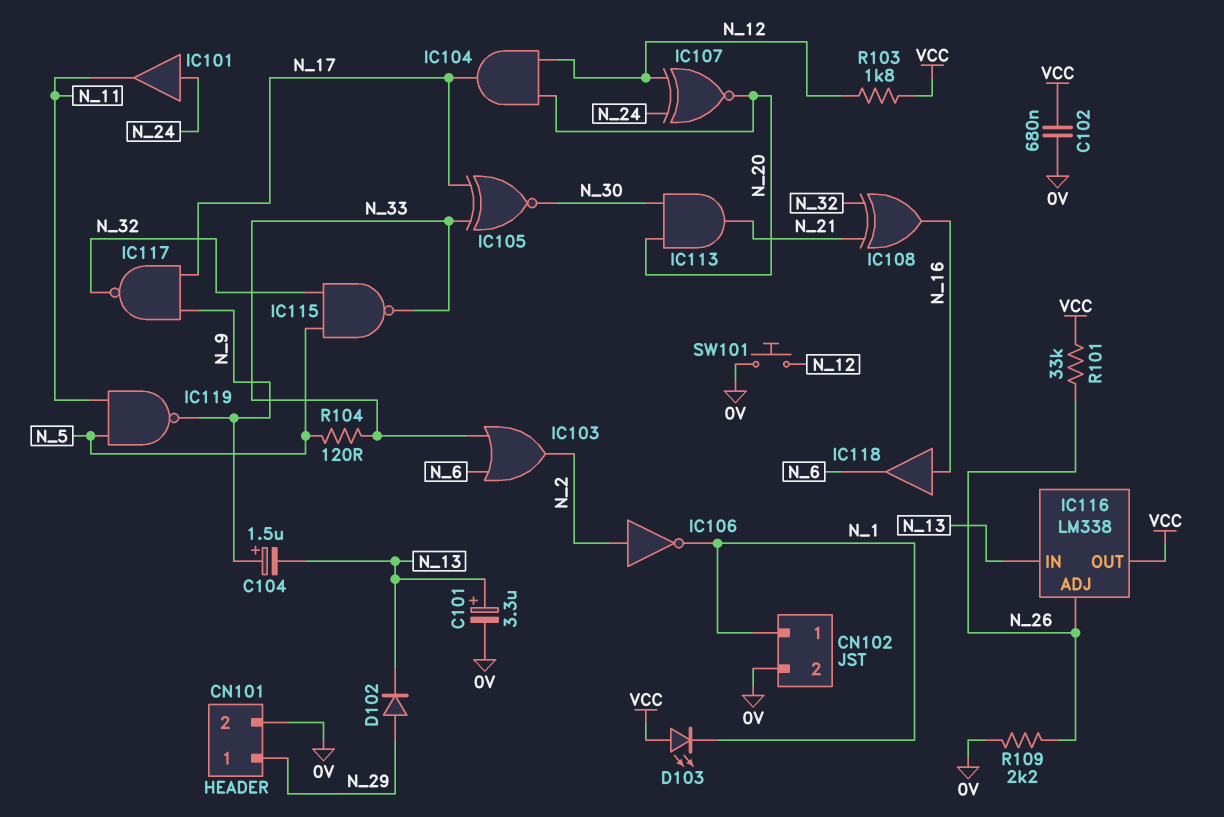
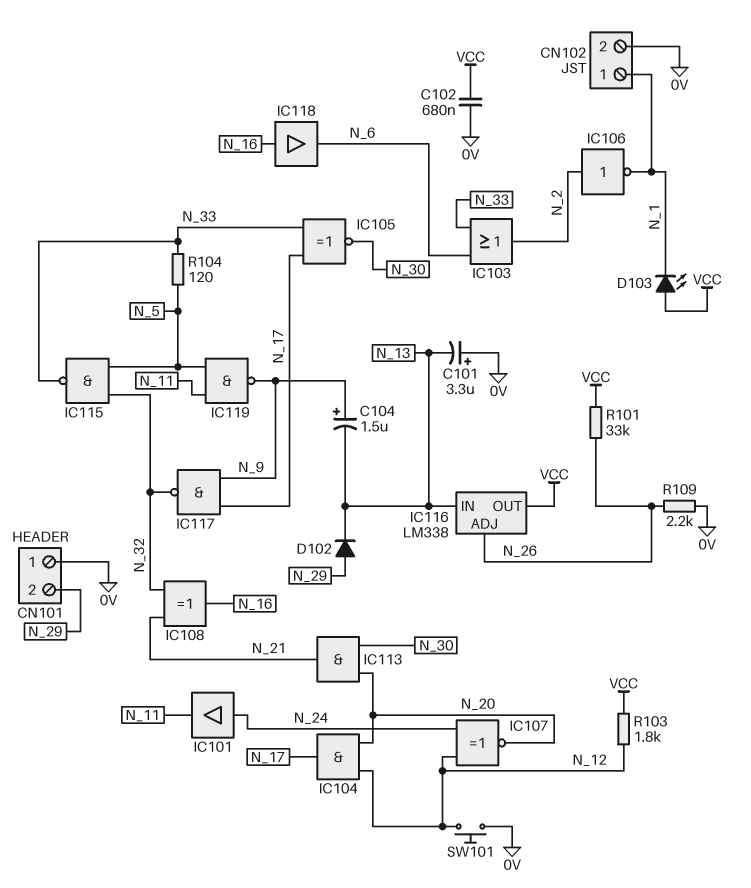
C101: 3.3uF (plus N_13, minus 0V) -> 3.3uF (plus 0V, minus N_13)
CN101 pin 1: N_29 -> 0V
CN101 pin 2: 0V -> N_29

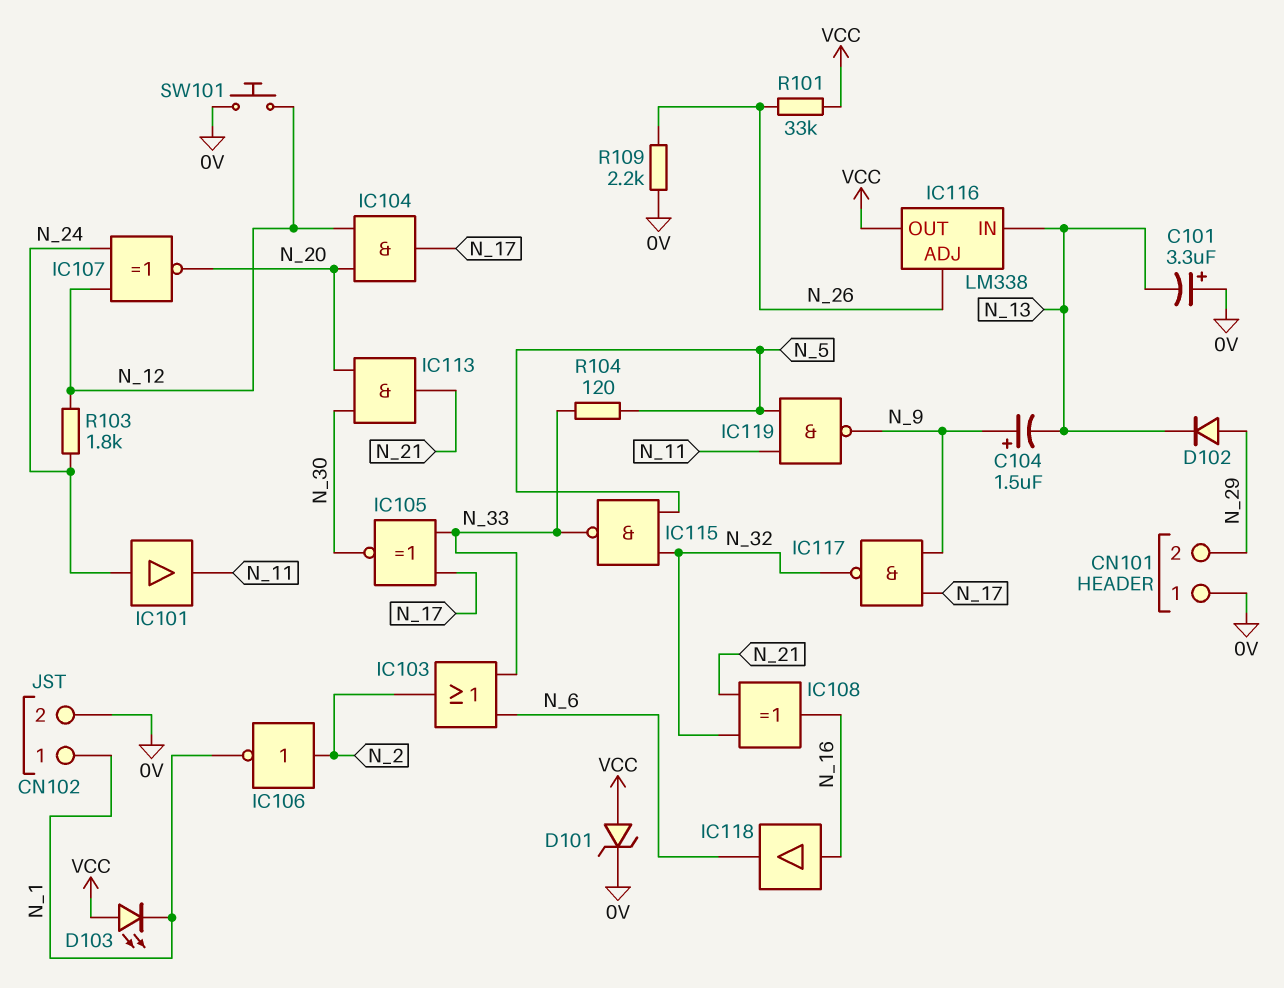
C102: 680nF (0V, VCC) -> none
D101: none -> zener (A VCC, K 0V)
R103: 1.8k (N_12, VCC) -> 1.8k (N_12, N_24)

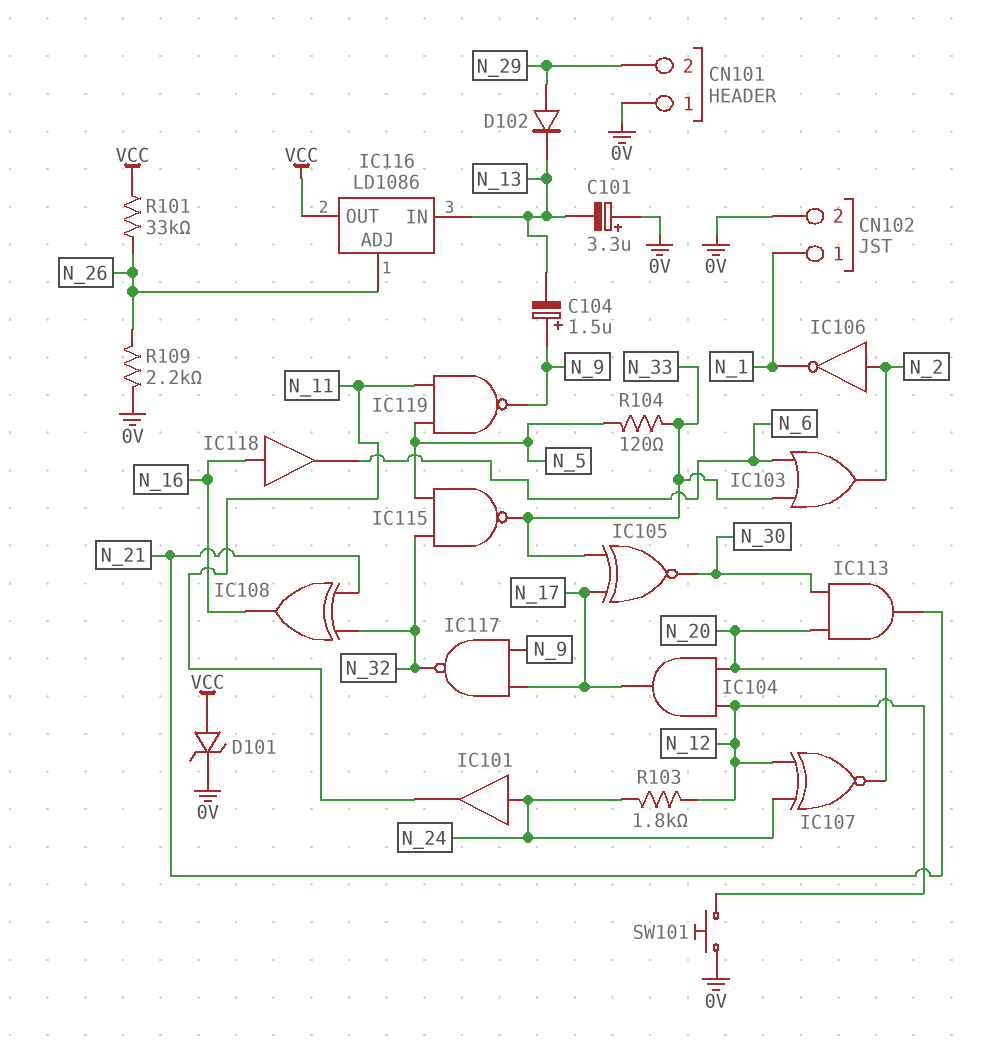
D103: LED (A VCC, K N_1) -> none
IC116: LM338 -> LD1086

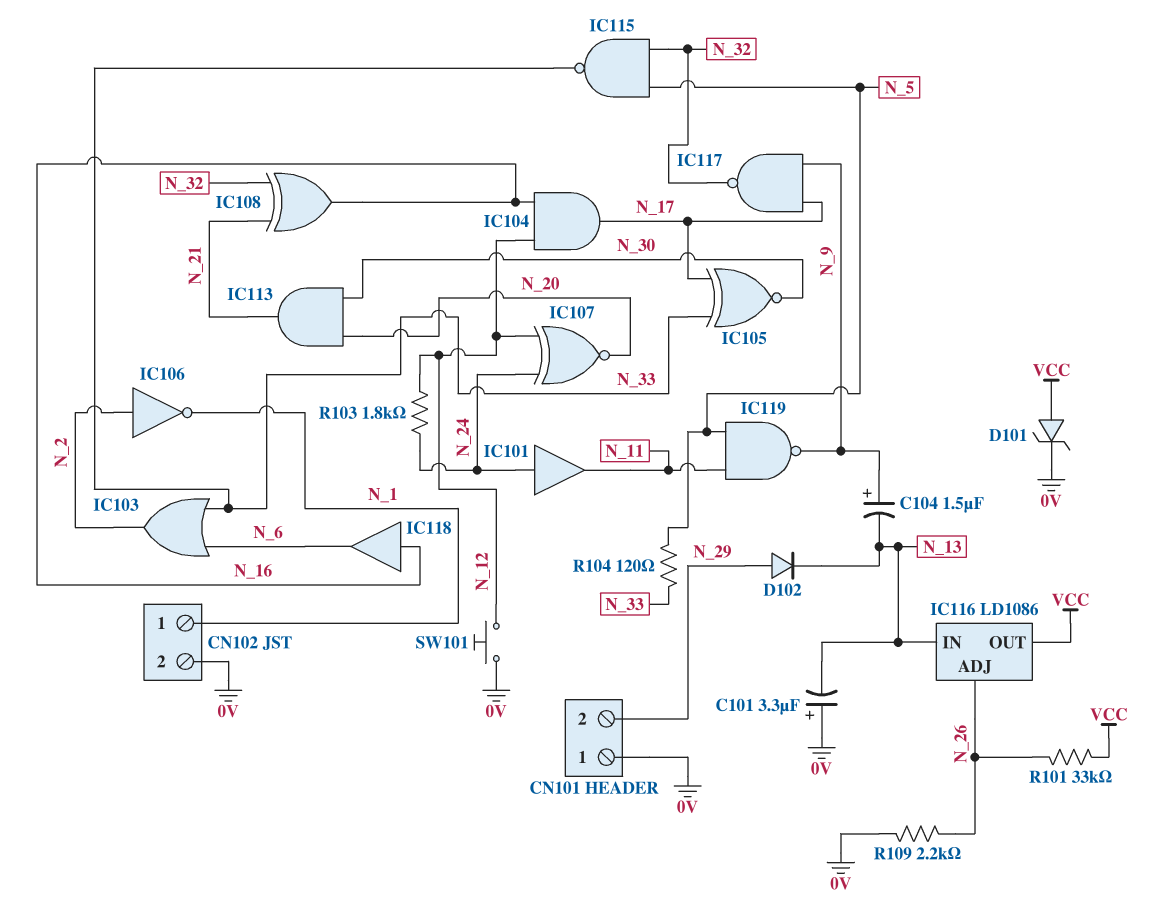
IC104: AND (in N_12, in N_20, out N_17) -> AND (in N_12, in N_16, out N_17)

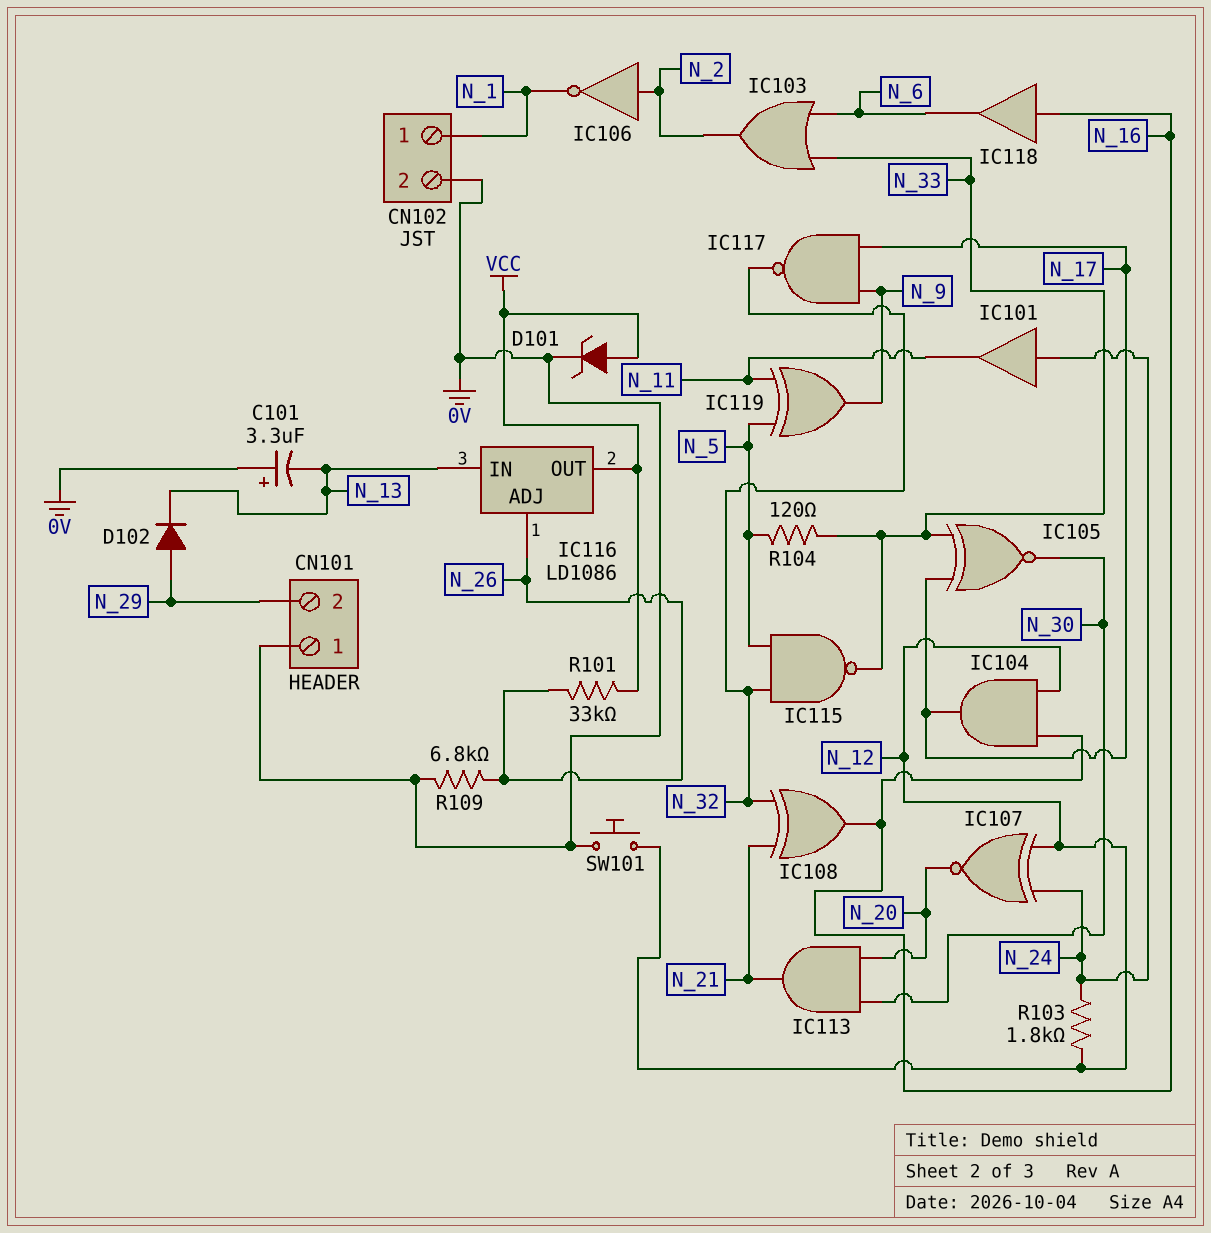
C104: 1.5uF (plus N_9, minus N_13) -> none
IC119: NAND (in N_5, in N_11, out N_9) -> XOR (in N_5, in N_11, out N_9)
R109: 2.2k (0V, N_26) -> 6.8k (0V, N_26)

